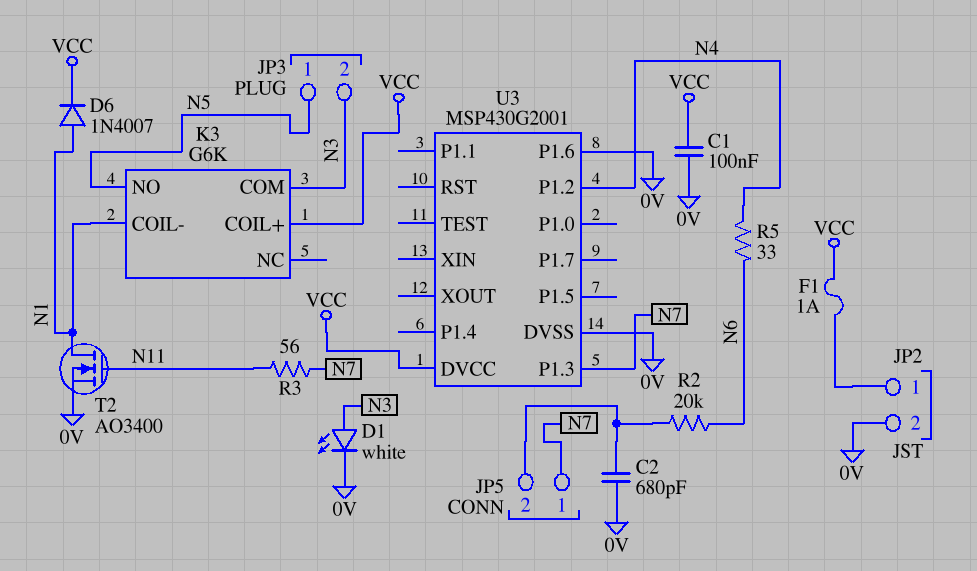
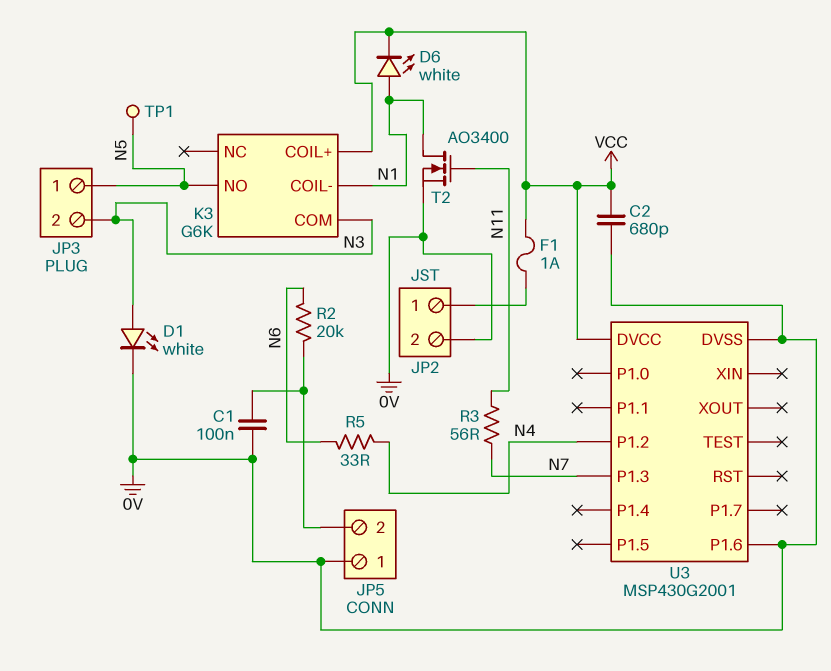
C1: 100nF (0V, VCC) -> 100nF (0V, JP5/2)
C2: 680pF (0V, JP5/2) -> 680pF (0V, VCC)
D6: diode 1N4007 (A N1, K VCC) -> LED white (A N1, K VCC)
JP5 pin 1: N7 -> 0V
TP1: none -> test point (N5)

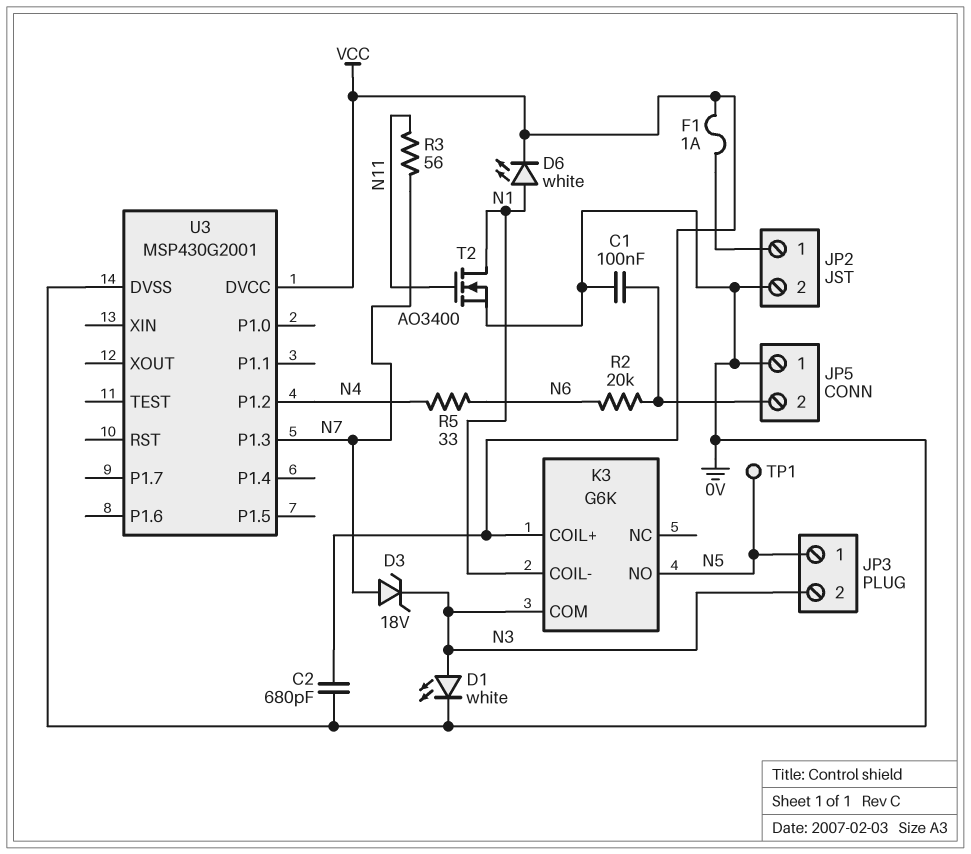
D3: none -> zener 18V (A N7, K N3)
U3 pin P1.6: 0V -> none

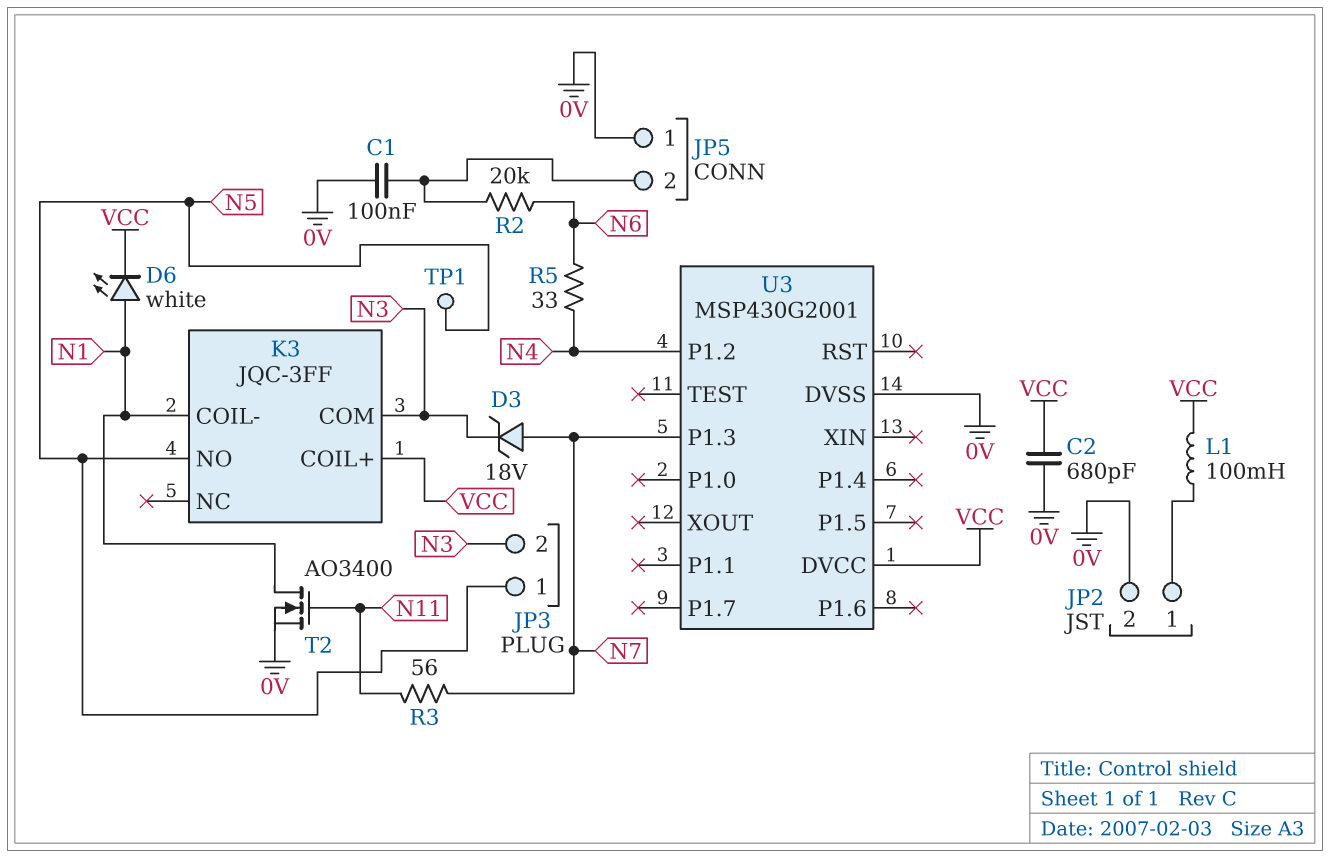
D1: LED white (A N3, K 0V) -> none
F1: 1A (JP2/1, VCC) -> none
K3: G6K -> JQC-3FF
L1: none -> 100mH (JP2/1, VCC)

